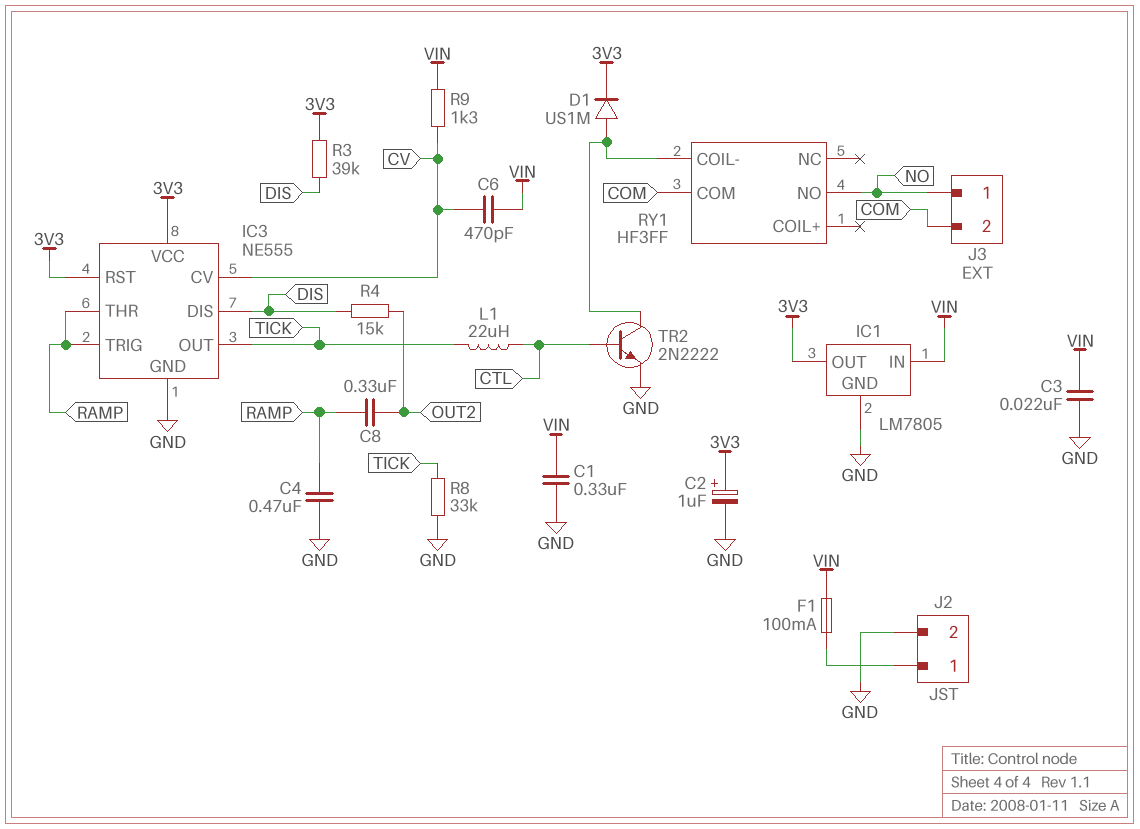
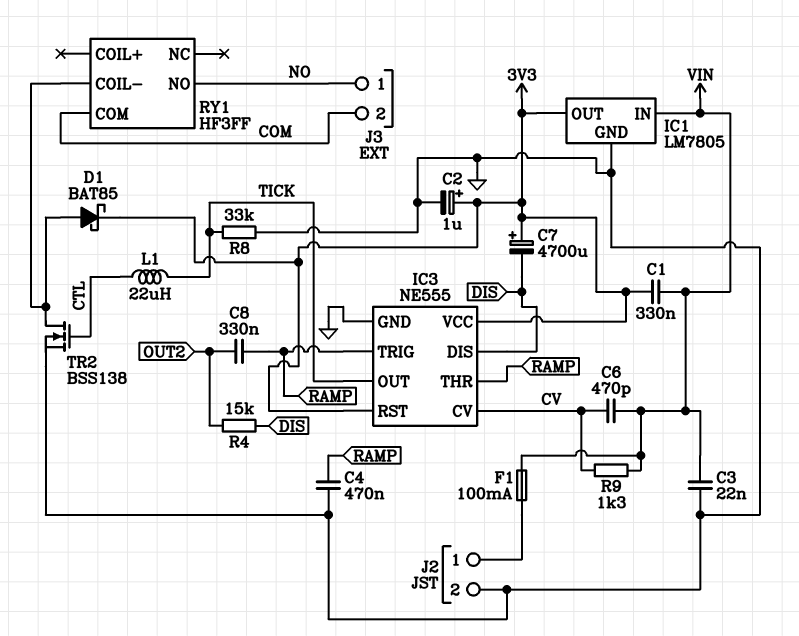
C1: 330nF (GND, VIN) -> 330nF (3V3, VIN)
C7: none -> 4700uF (plus 3V3, minus DIS)
D1: diode US1M (A RY1/COIL-, K 3V3) -> schottky BAT85 (A RY1/COIL-, K 3V3)
R3: 39k (3V3, DIS) -> none
TR2: NPN 2N2222 (B CTL, C RY1/COIL-, E GND) -> NMOS BSS138 (G CTL, D RY1/COIL-, S GND)

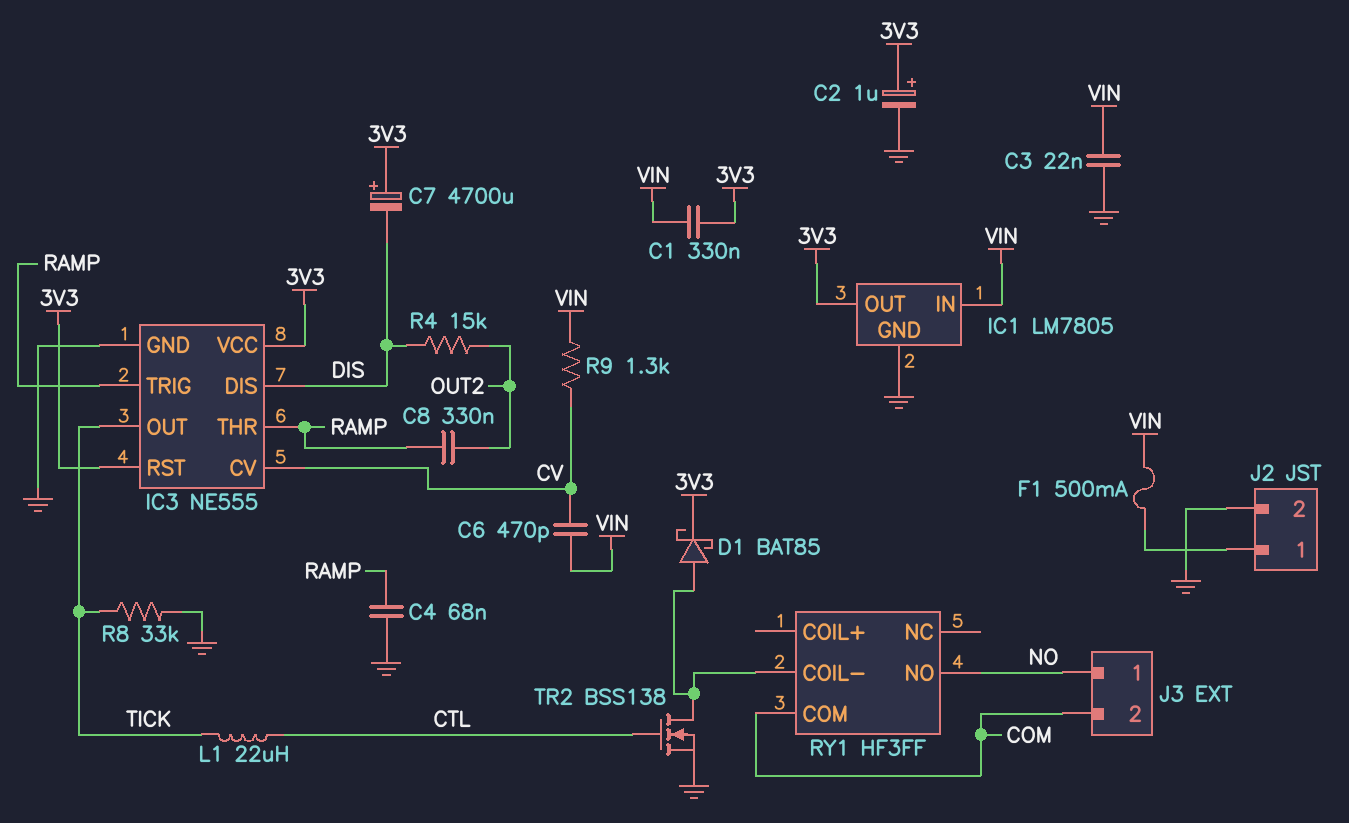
C4: 470nF (GND, RAMP) -> 68nF (GND, RAMP)
F1: 100mA (J2/1, VIN) -> 500mA (J2/1, VIN)

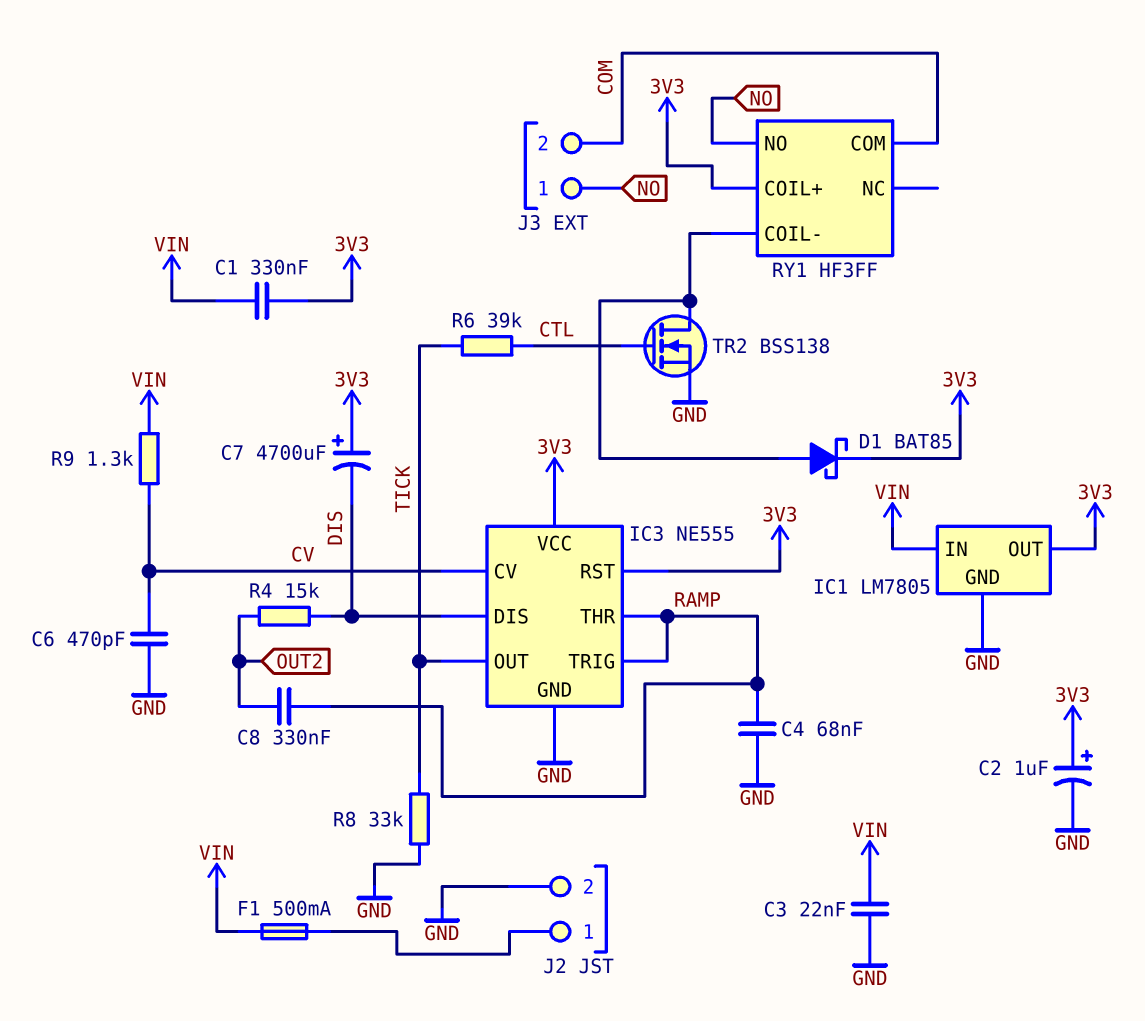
C6: 470pF (CV, VIN) -> 470pF (CV, GND)
L1: 22uH (CTL, TICK) -> none
R6: none -> 39k (CTL, TICK)
RY1 pin COIL+: none -> 3V3

